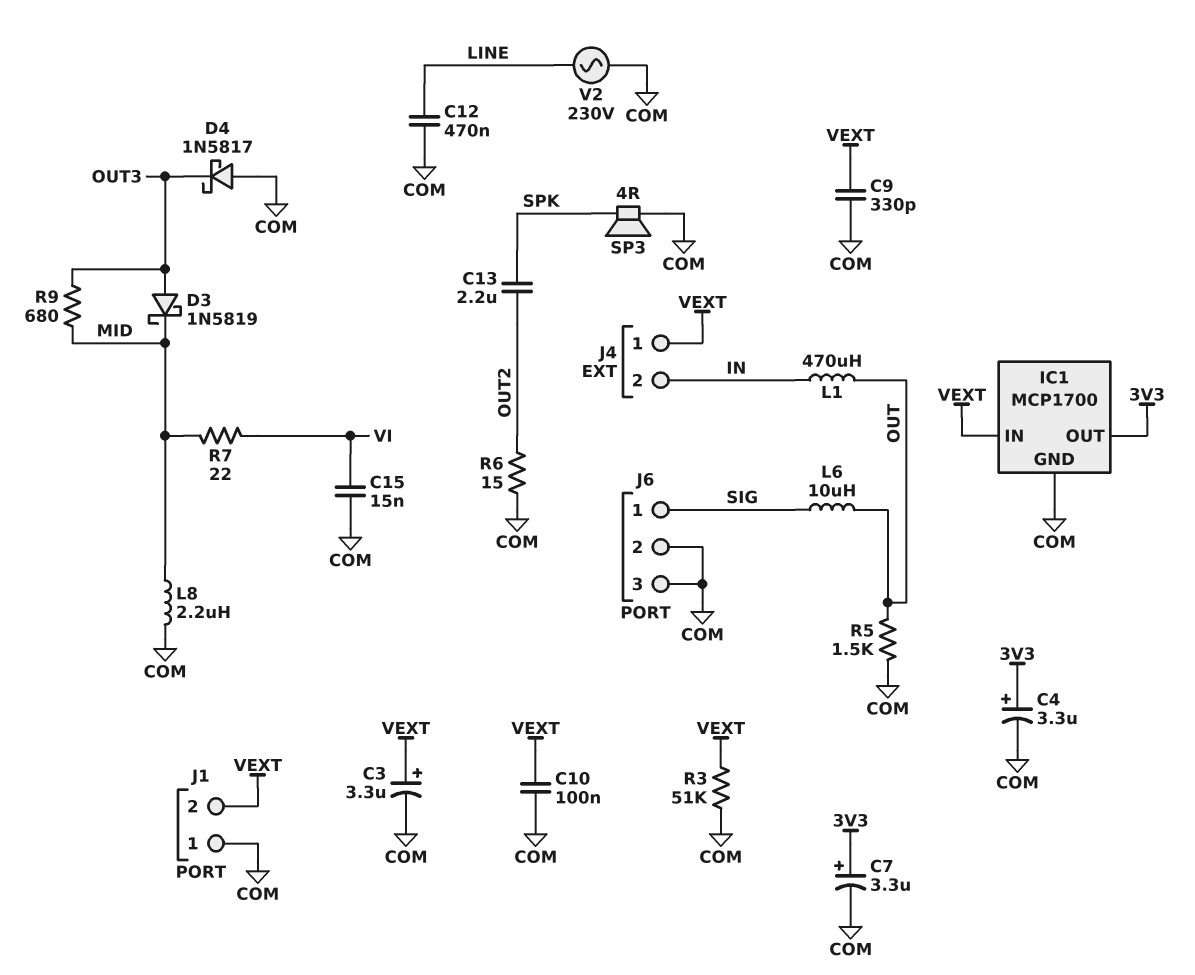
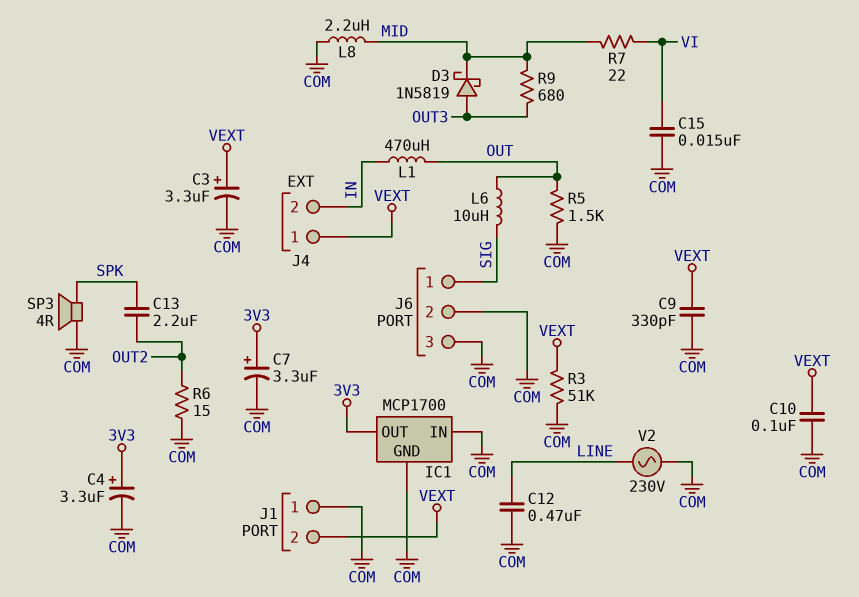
D4: schottky 1N5817 (A COM, K OUT3) -> none
IC1 pin IN: VEXT -> COM

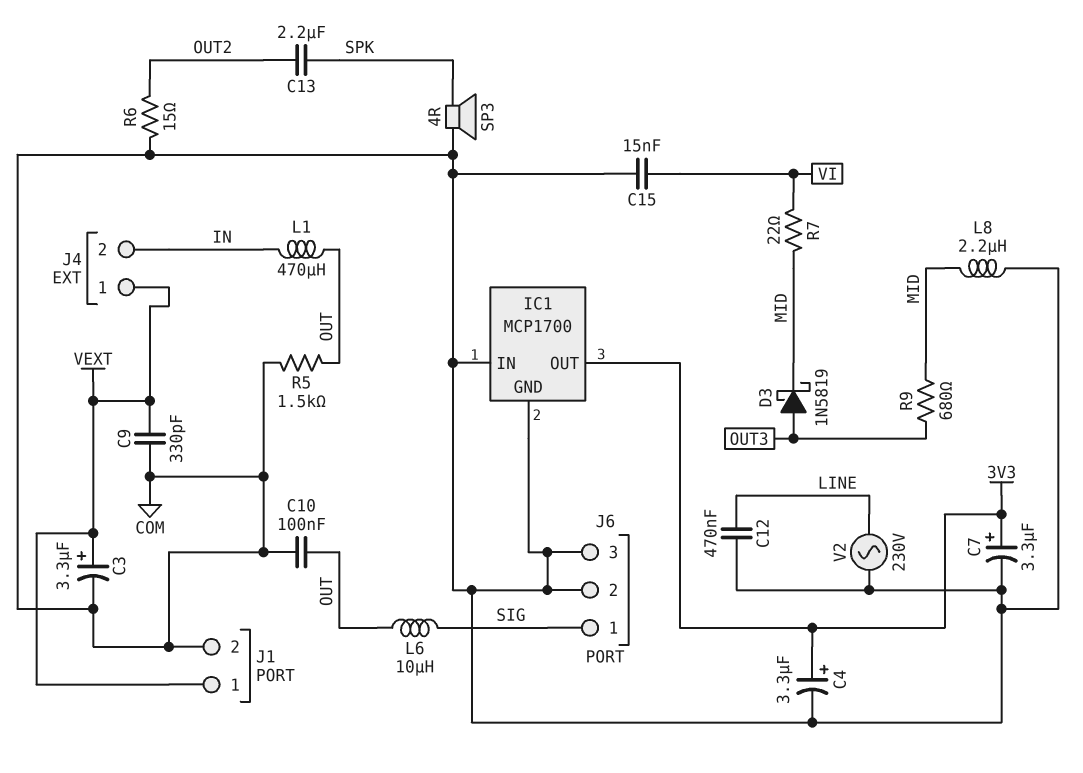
C10: 100nF (COM, VEXT) -> 100nF (COM, OUT)
J1 pin 1: COM -> VEXT
J1 pin 2: VEXT -> COM
R3: 51k (COM, VEXT) -> none

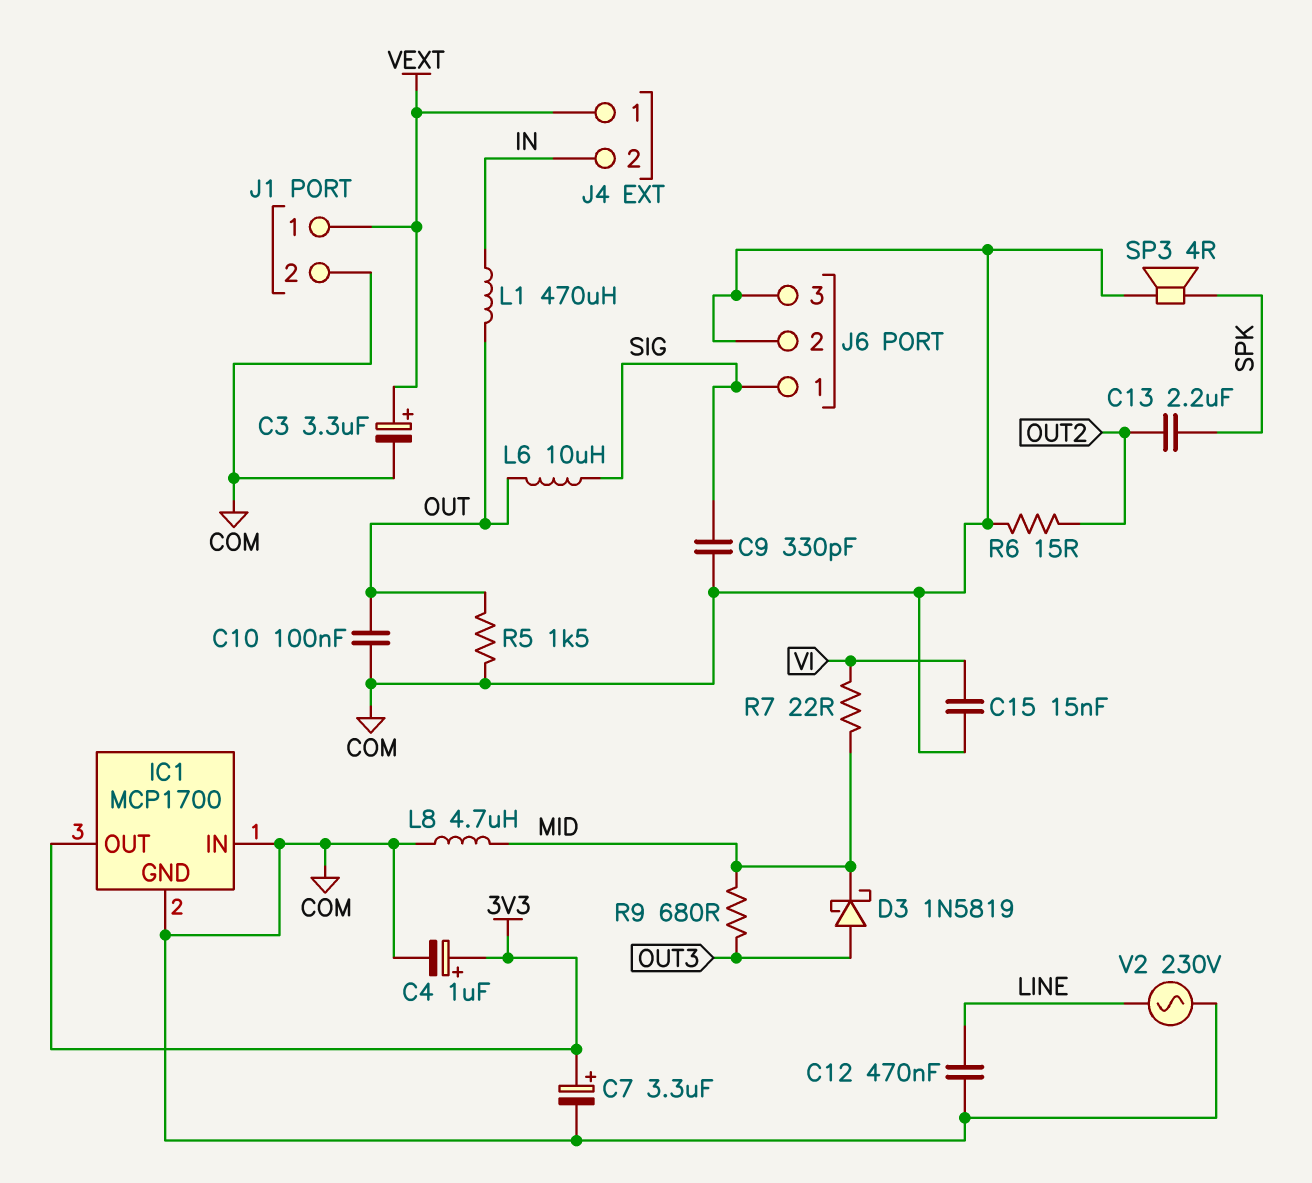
C4: 3.3uF (plus 3V3, minus COM) -> 1uF (plus 3V3, minus COM)
C9: 330pF (COM, VEXT) -> 330pF (COM, SIG)
L8: 2.2uH (COM, MID) -> 4.7uH (COM, MID)

